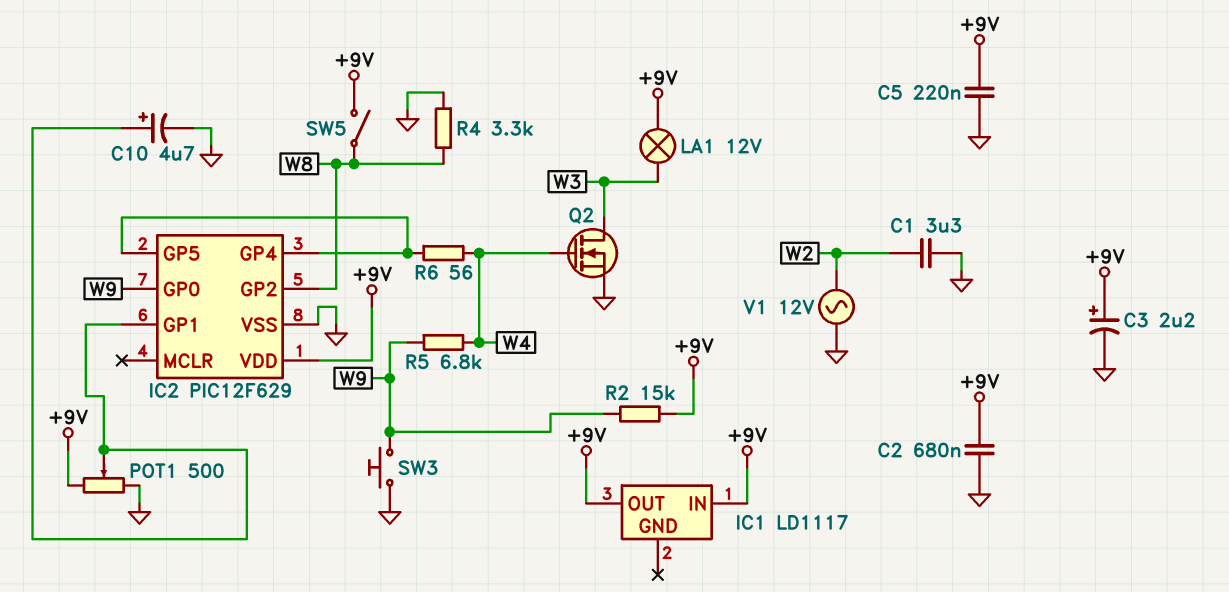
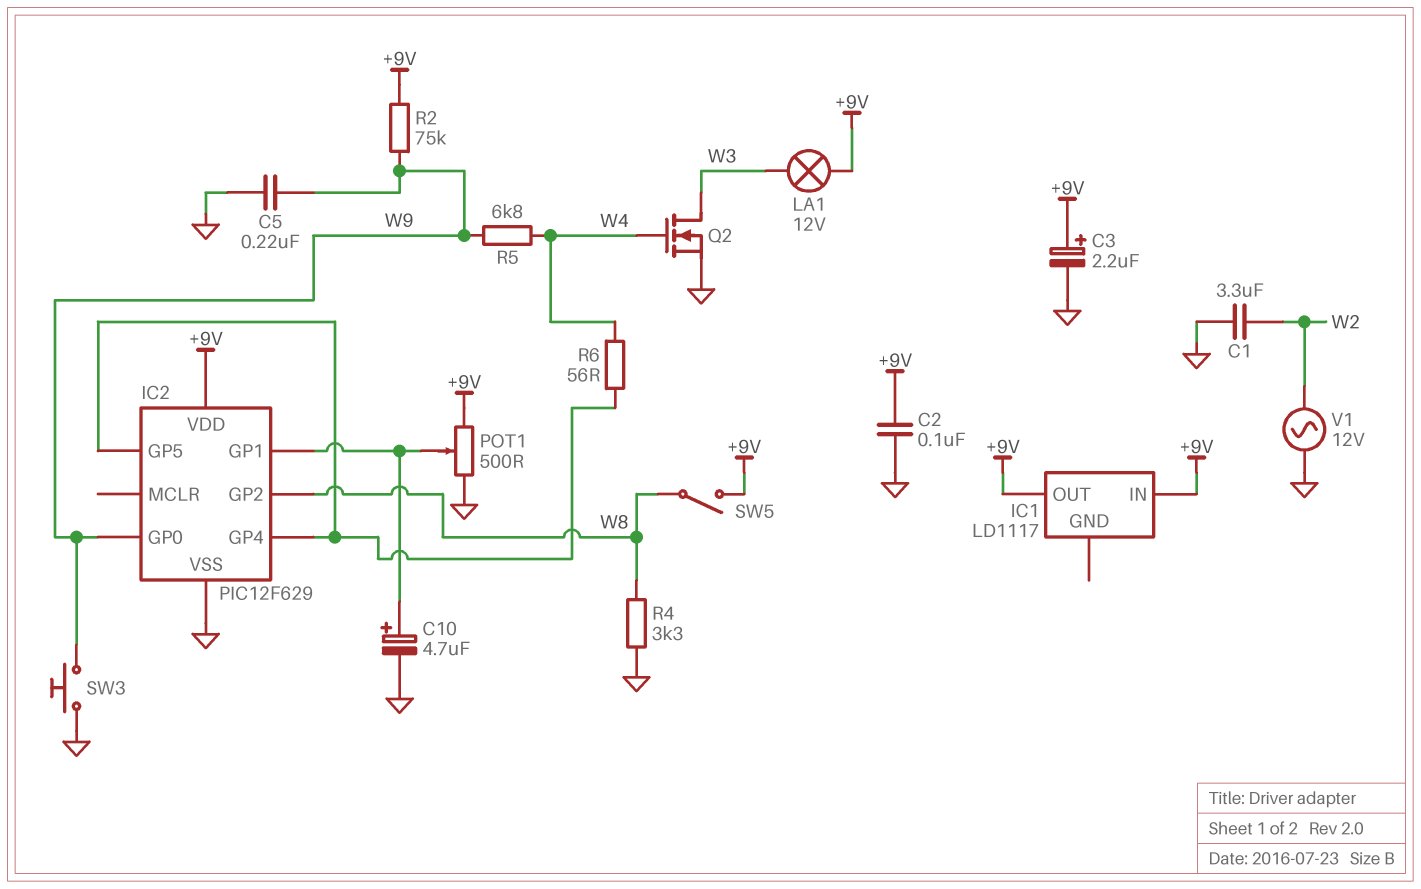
C2: 680nF (+9V, GND) -> 100nF (+9V, GND)
C5: 220nF (+9V, GND) -> 220nF (GND, W9)
R2: 15k (+9V, W9) -> 75k (+9V, W9)

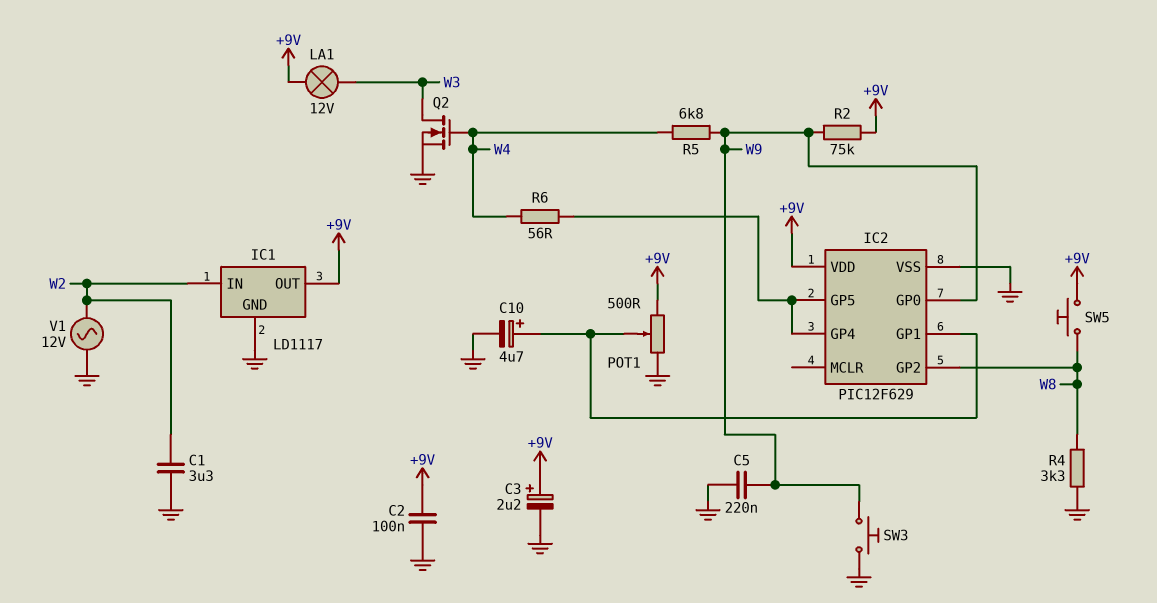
IC1 pin GND: none -> GND
IC1 pin IN: +9V -> W2
SW5: switch (+9V, W8) -> button (+9V, W8)

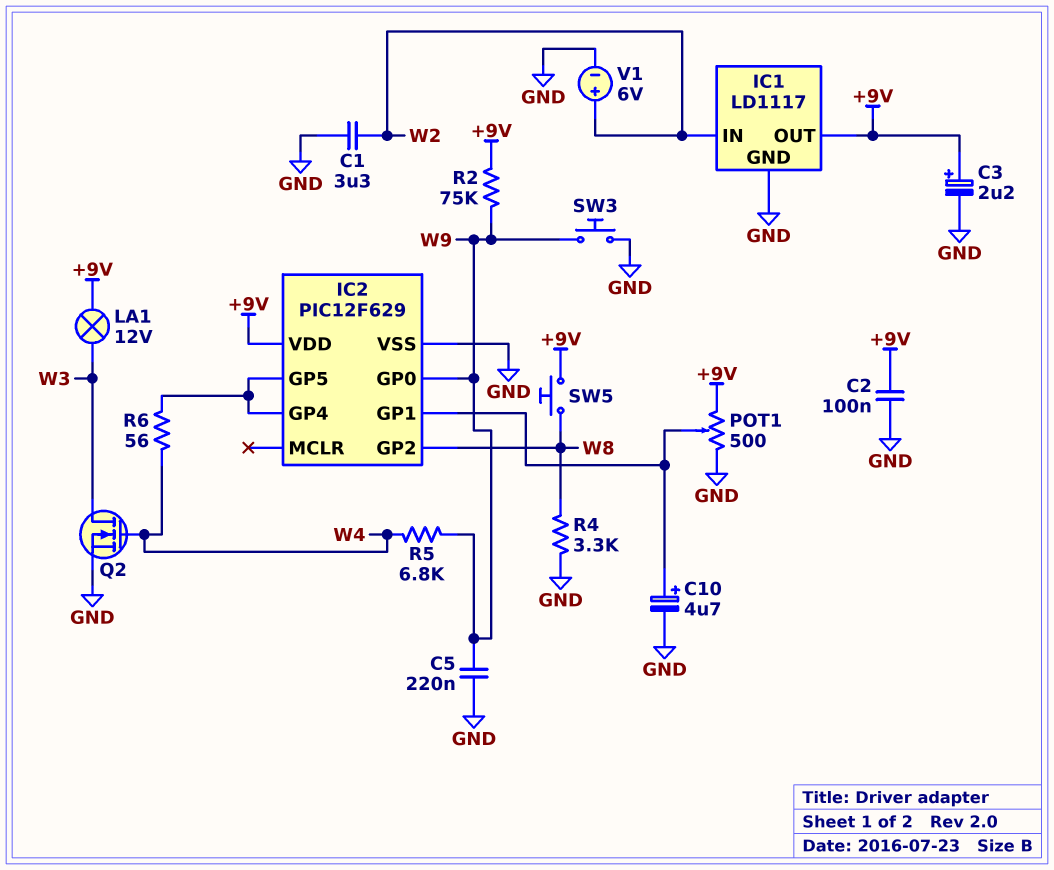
V1: AC 12V (GND, W2) -> 6V (plus W2, minus GND)

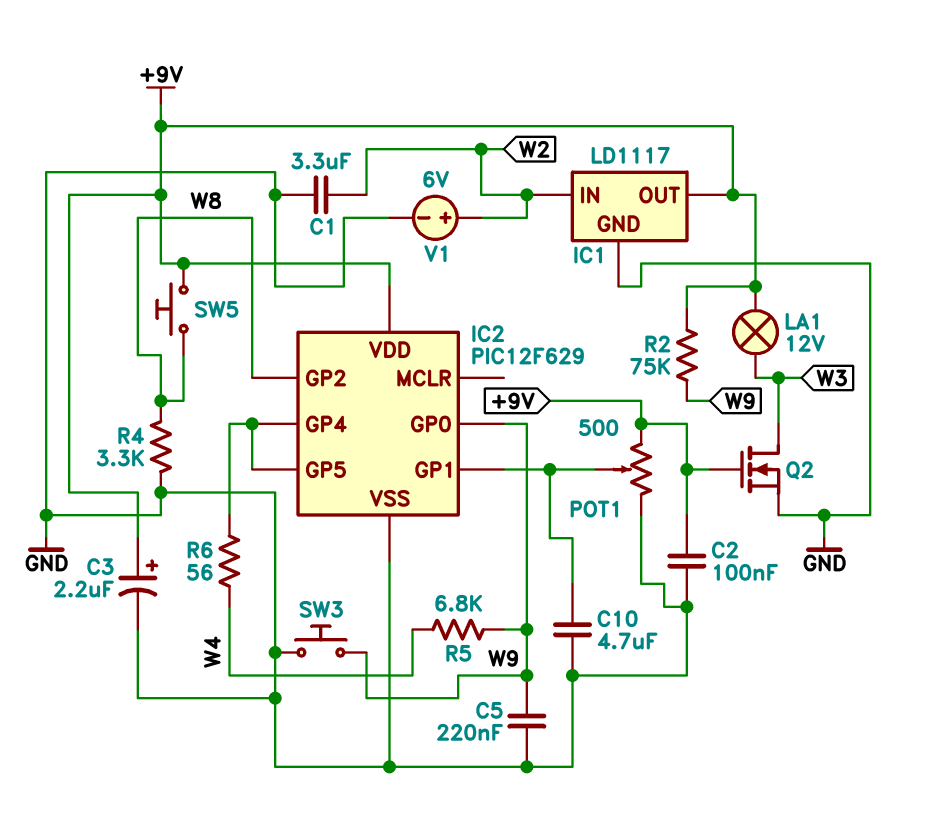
C10: 4.7uF (plus IC2/GP1, minus GND) -> 4.7uF (GND, IC2/GP1)
Q2: NMOS (G W4, D W3, S GND) -> NMOS (G +9V, D W3, S GND)

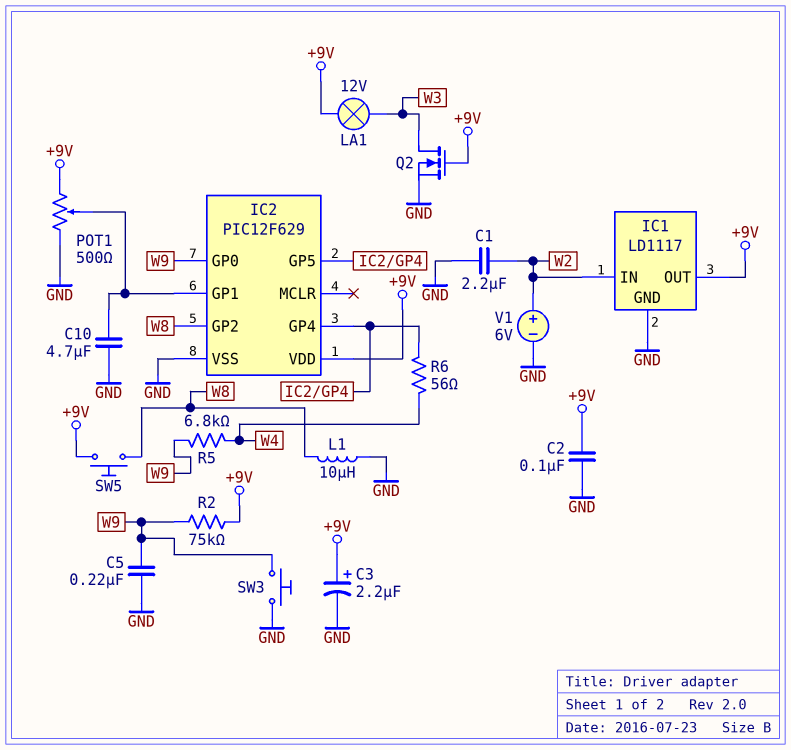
C1: 3.3uF (GND, W2) -> 2.2uF (GND, W2)
L1: none -> 10uH (GND, W8)
R4: 3.3k (GND, W8) -> none

